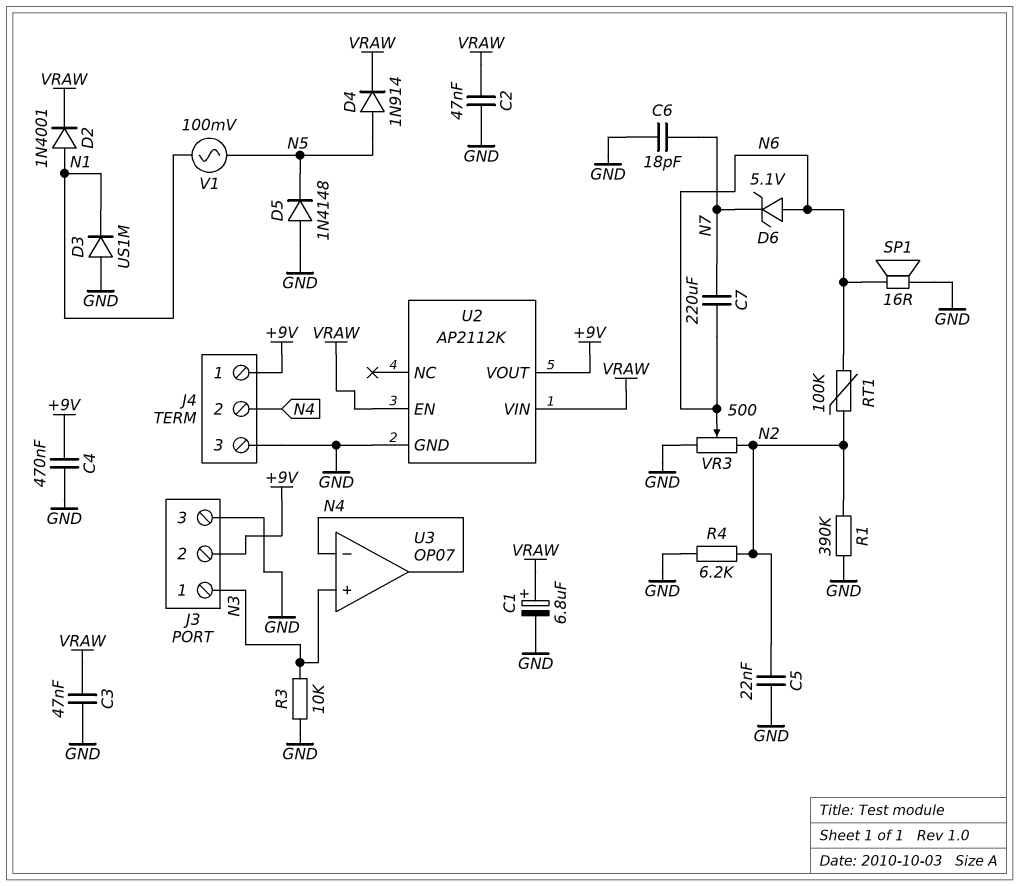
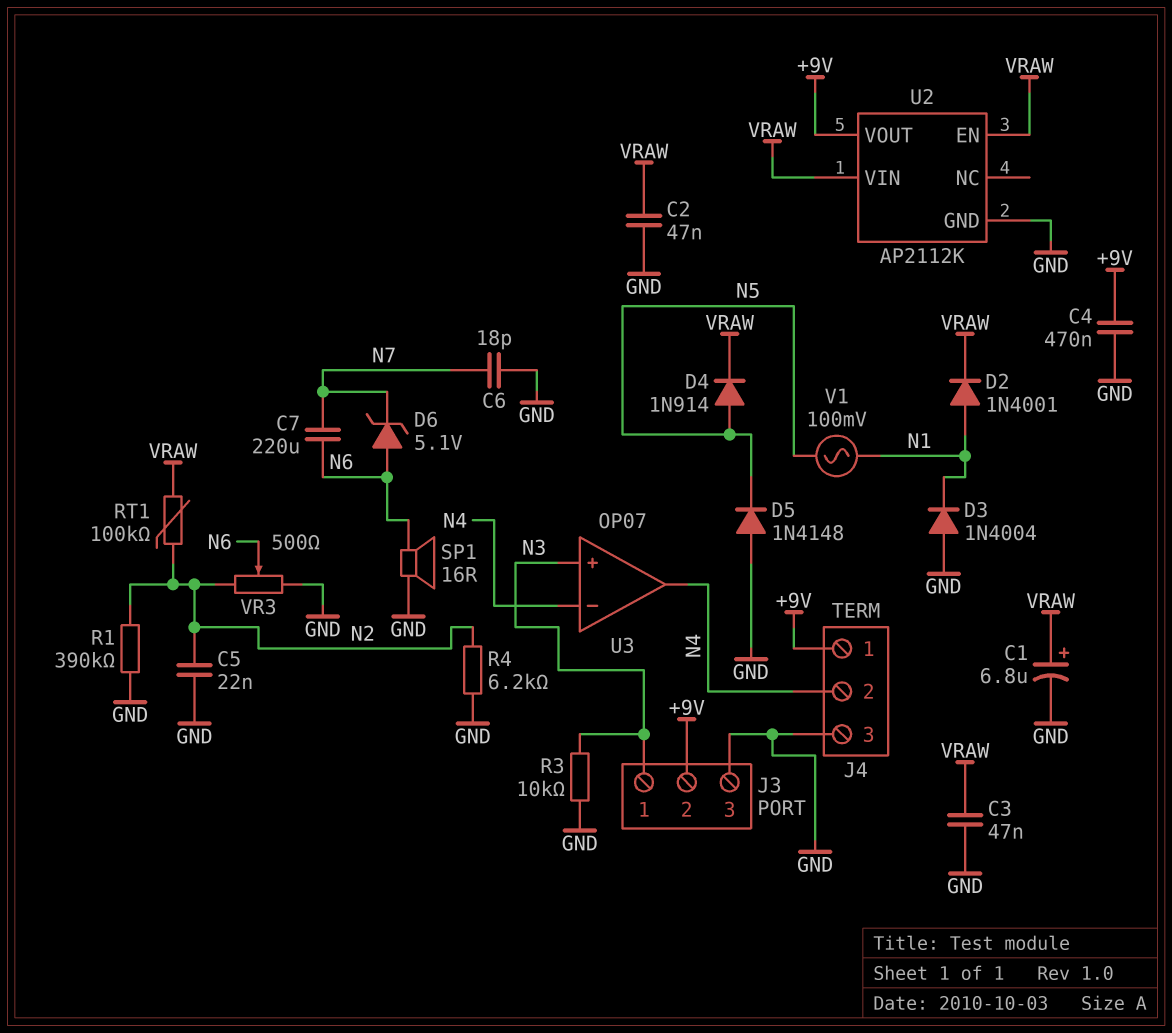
D3: diode US1M (A GND, K N1) -> diode 1N4004 (A GND, K N1)
RT1: 100k (N2, N6) -> 100k (N2, VRAW)

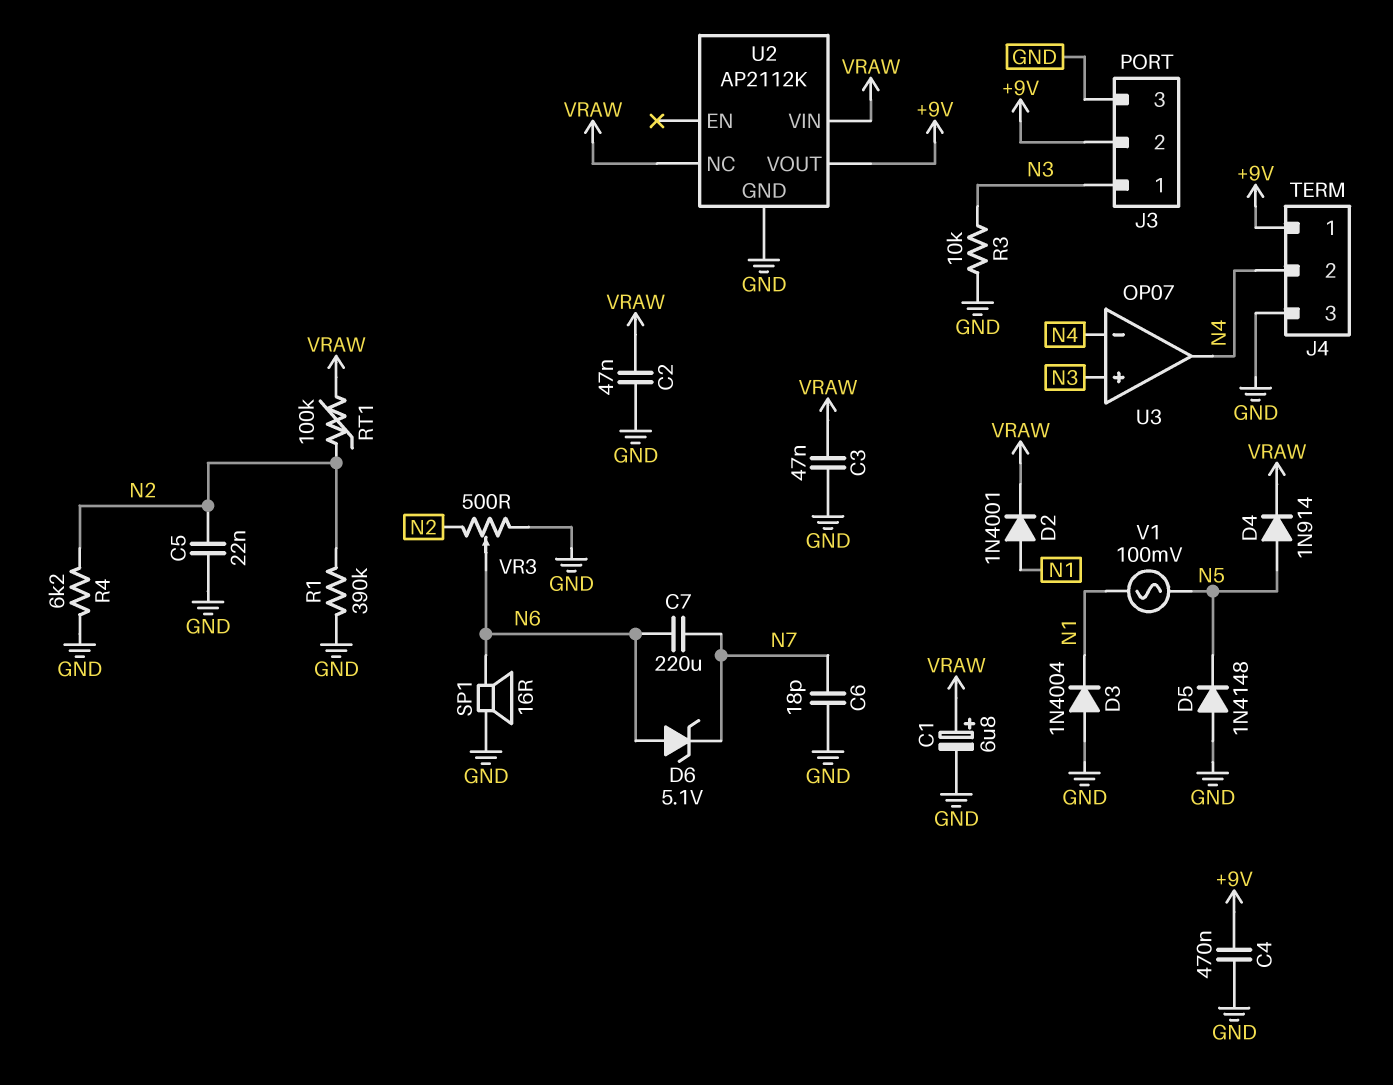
U2 pin EN: VRAW -> none
U2 pin NC: none -> VRAW

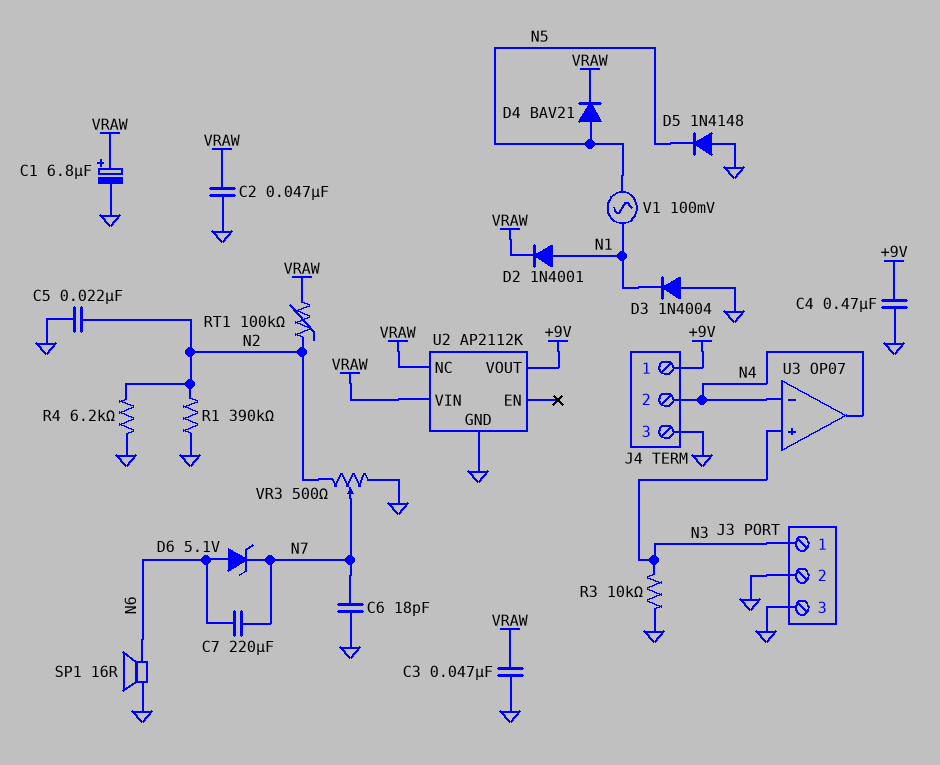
D4: diode 1N914 (A N5, K VRAW) -> diode BAV21 (A N5, K VRAW)
J3 pin 2: +9V -> GND
VR3: 500 (GND, N2, wiper N6) -> 500 (GND, N2, wiper N7)

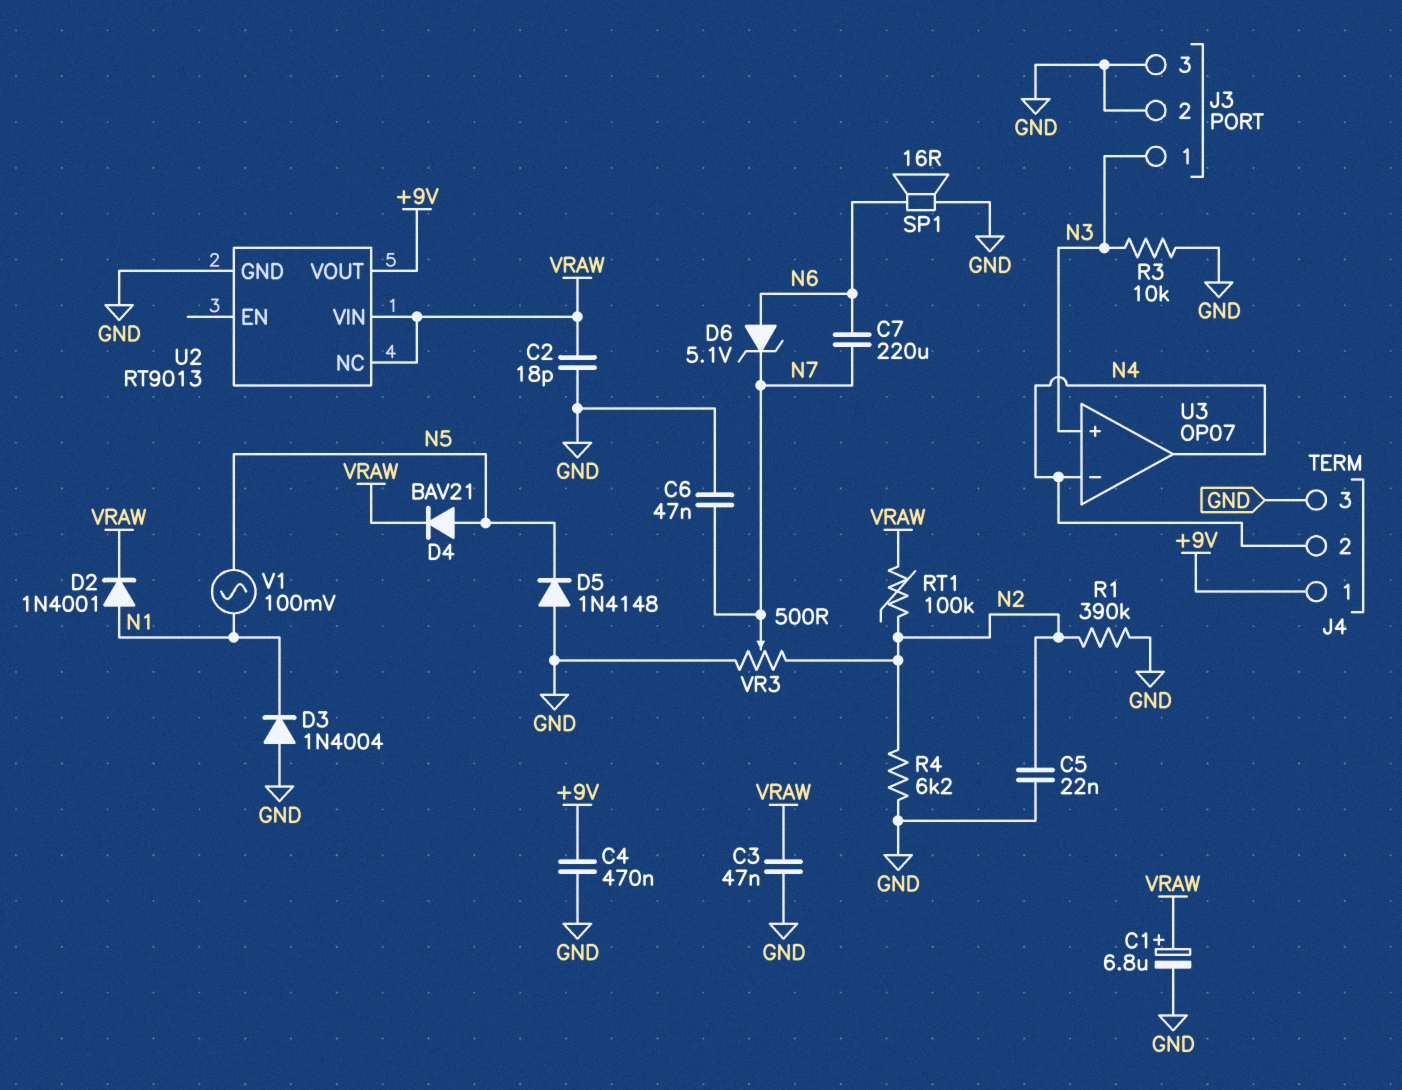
C2: 47nF (GND, VRAW) -> 18pF (GND, VRAW)
C6: 18pF (GND, N7) -> 47nF (GND, N7)
U2: AP2112K -> RT9013

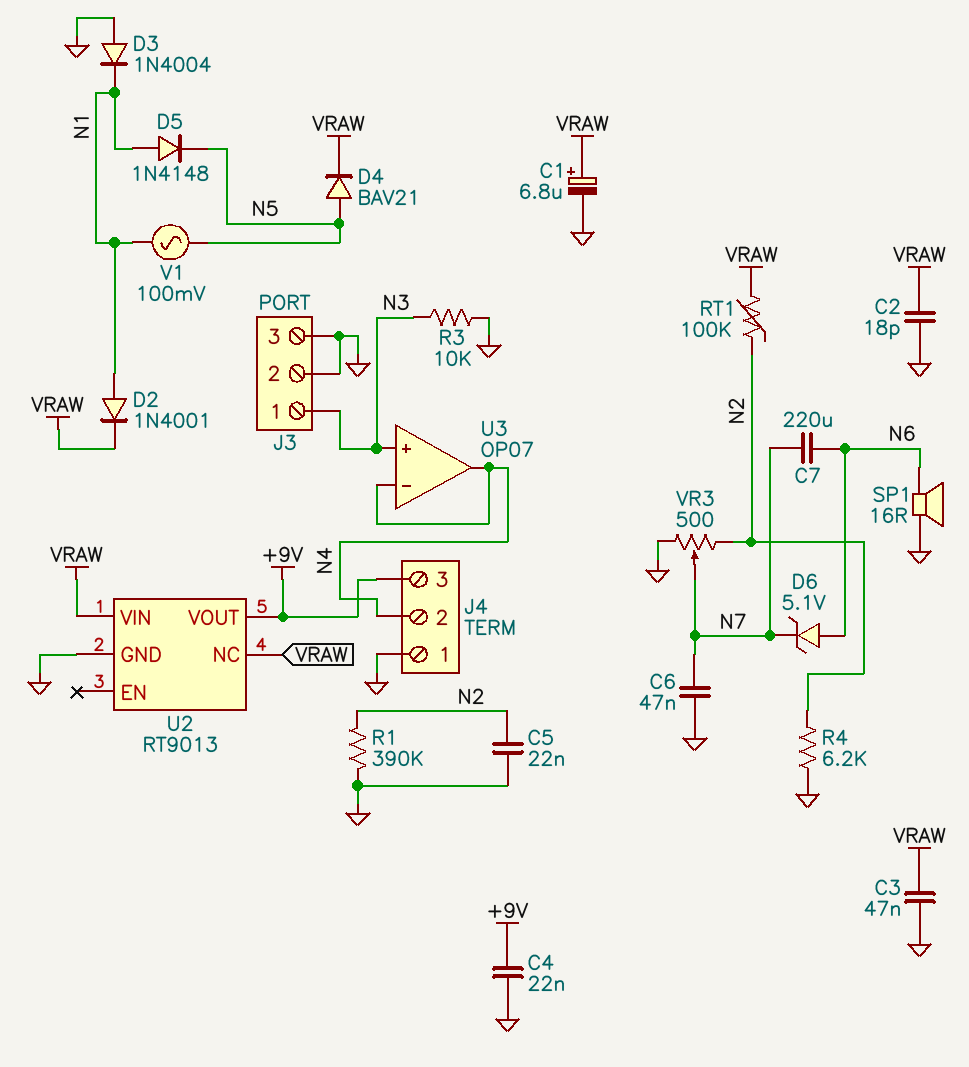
C4: 470nF (+9V, GND) -> 22nF (+9V, GND)
D5: diode 1N4148 (A GND, K N5) -> diode 1N4148 (A N1, K N5)
J4 pin 1: +9V -> GND
J4 pin 3: GND -> +9V

